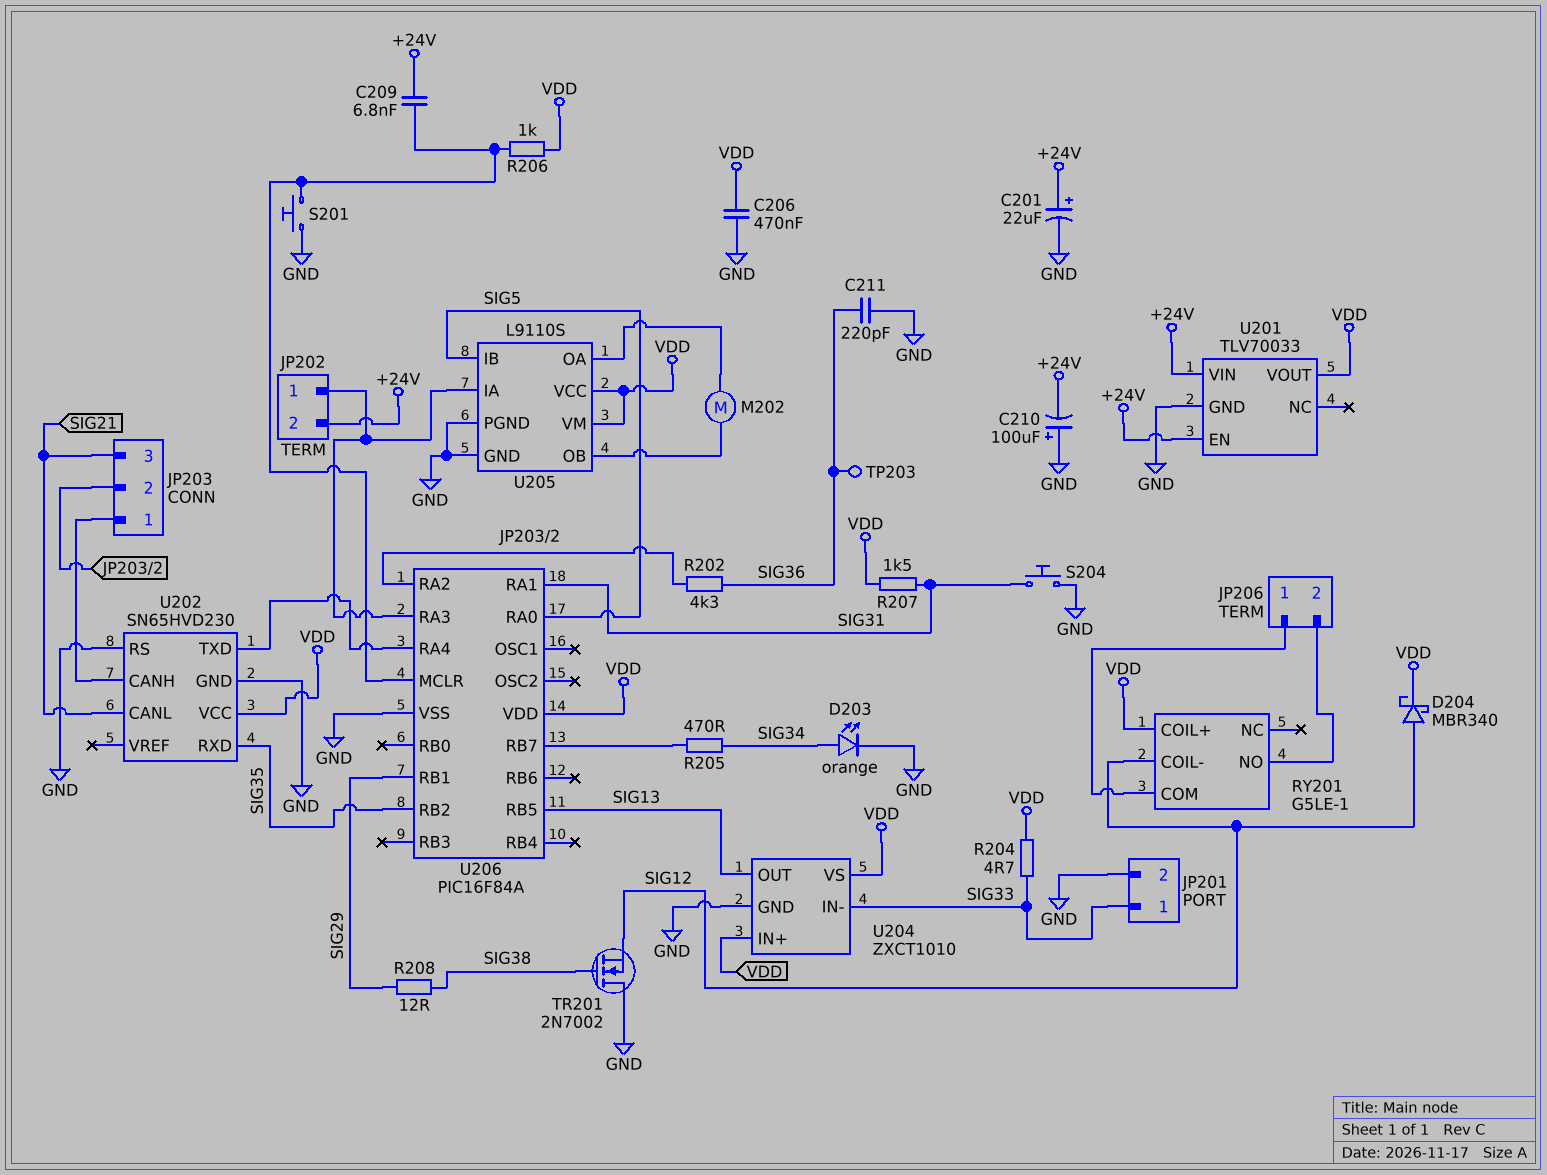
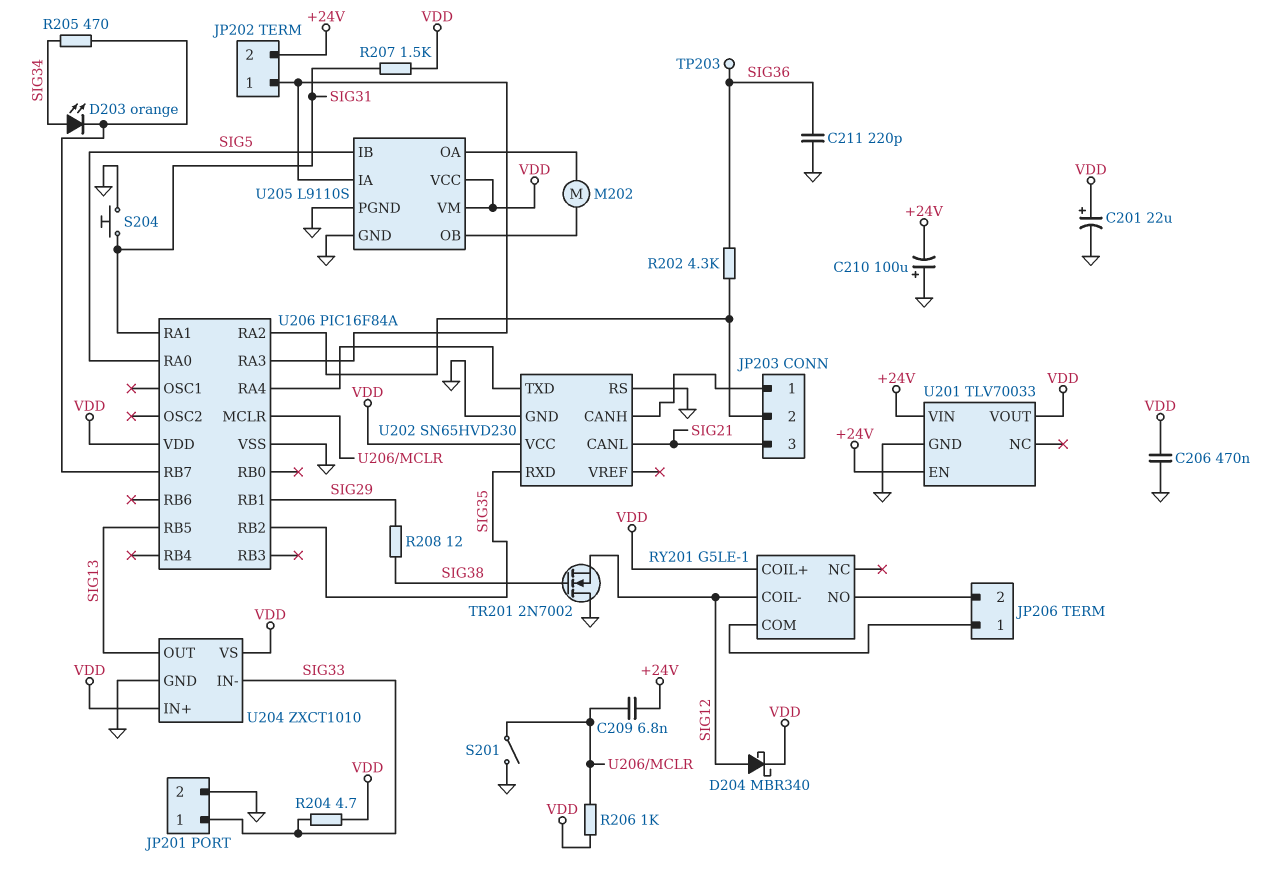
C201: 22uF (plus +24V, minus GND) -> 22uF (plus VDD, minus GND)
D203: LED orange (A SIG34, K GND) -> LED orange (A SIG34, K U206/RB7)
S201: button (GND, U206/MCLR) -> switch (GND, U206/MCLR)

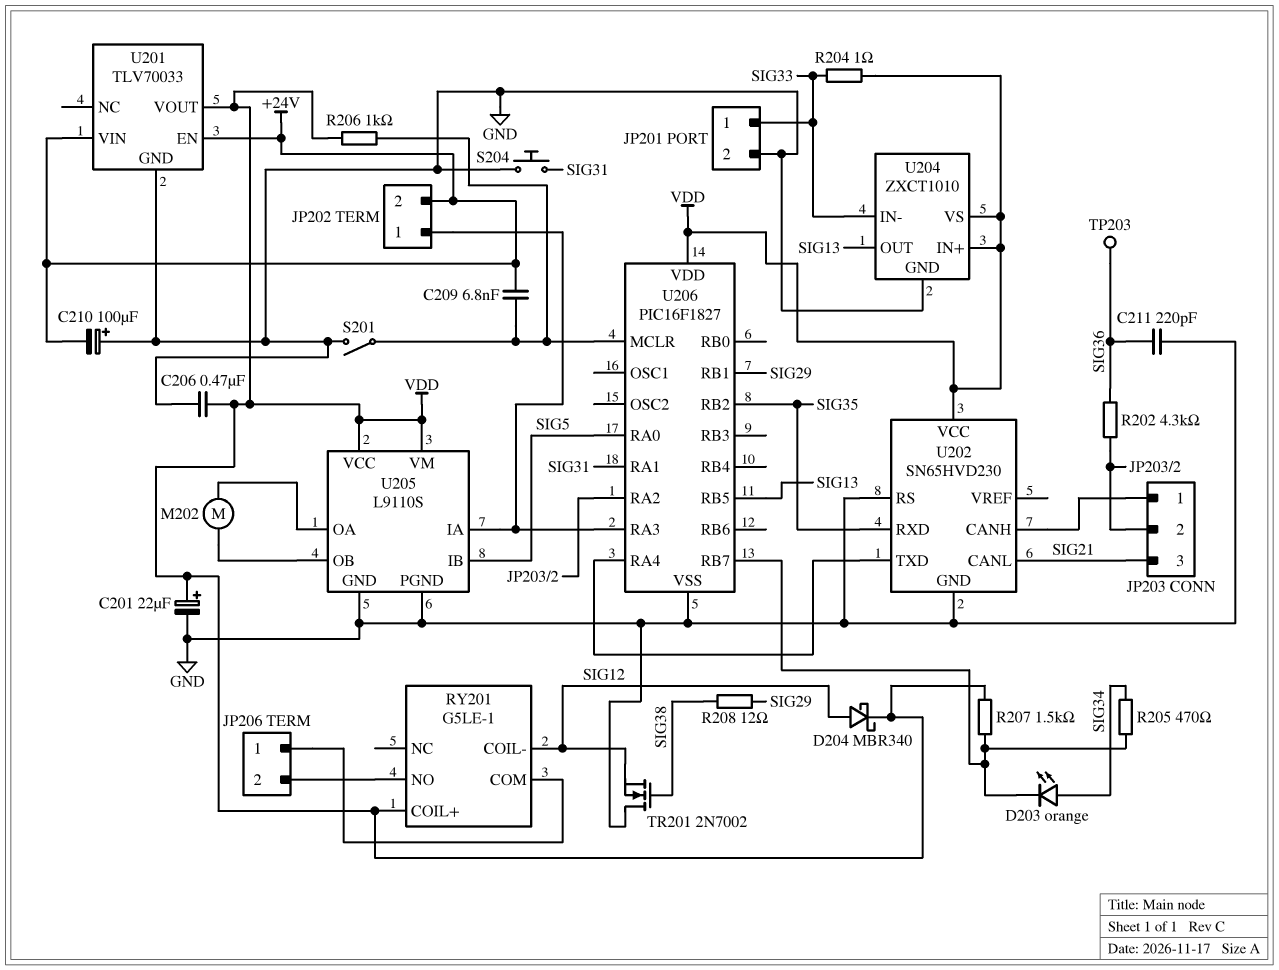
R204: 4.7 (SIG33, VDD) -> 1 (SIG33, VDD)
R207: 1.5k (SIG31, VDD) -> 1.5k (U206/RB7, VDD)
U206: PIC16F84A -> PIC16F1827

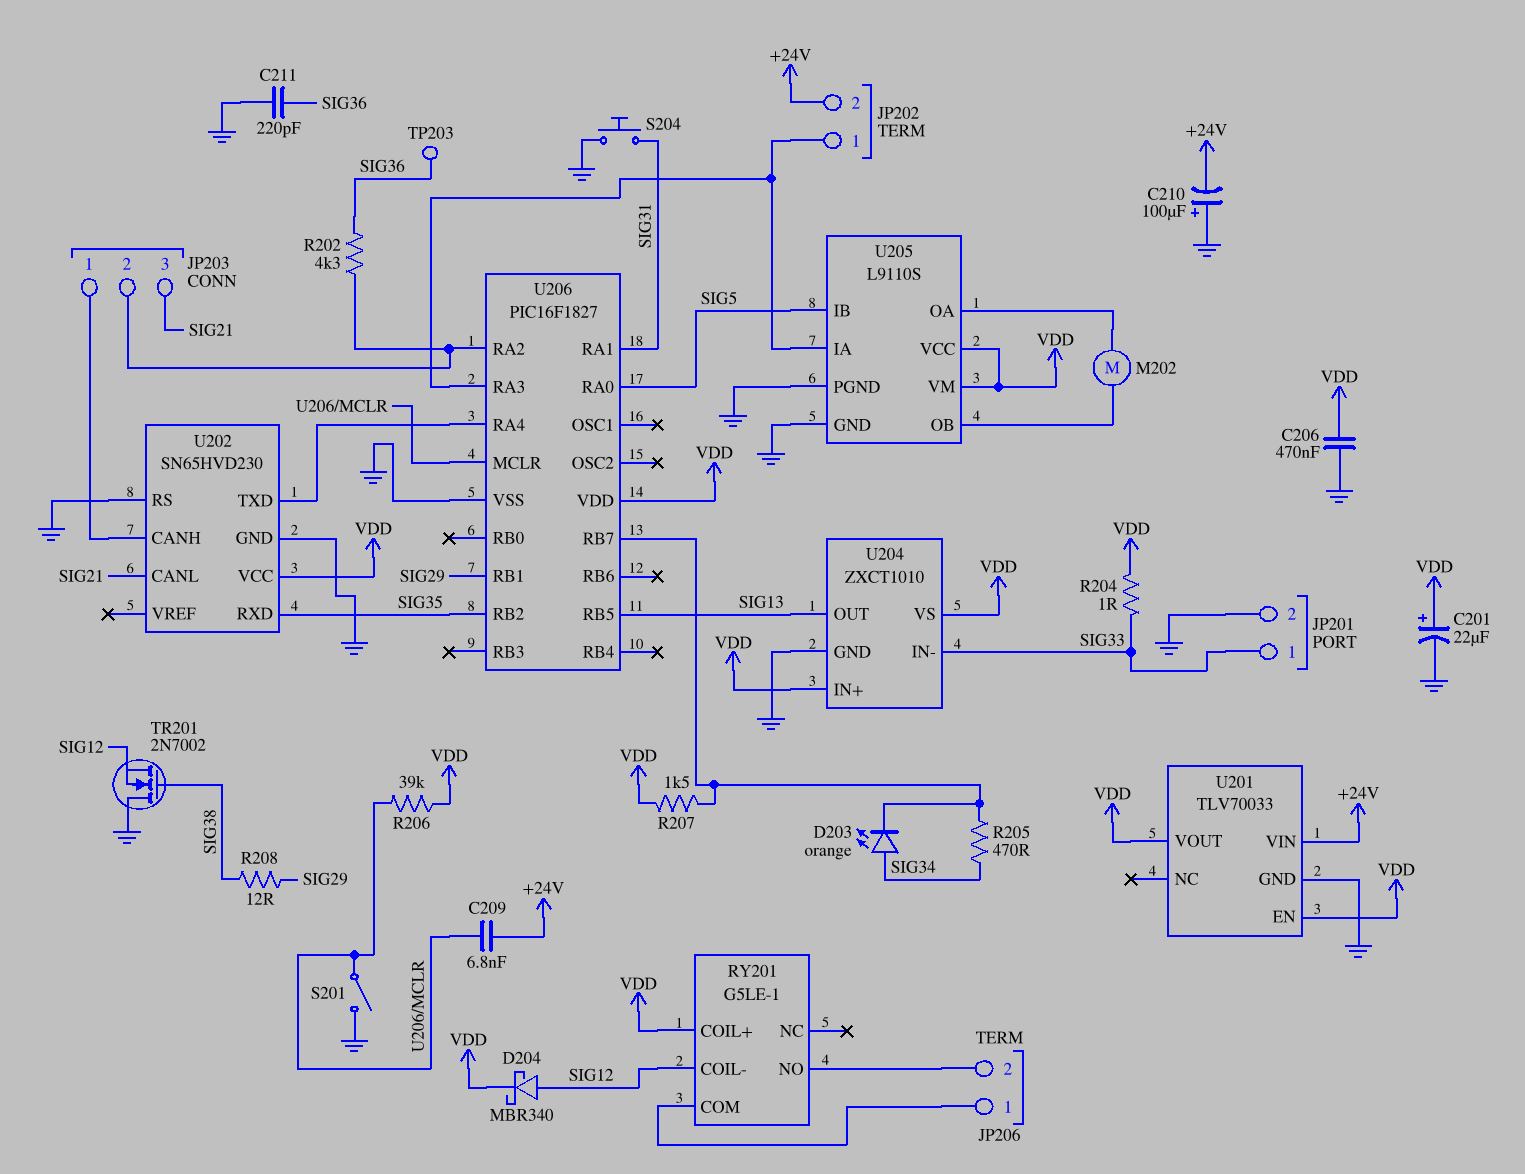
R206: 1k (U206/MCLR, VDD) -> 39k (U206/MCLR, VDD)
U201 pin EN: +24V -> VDD

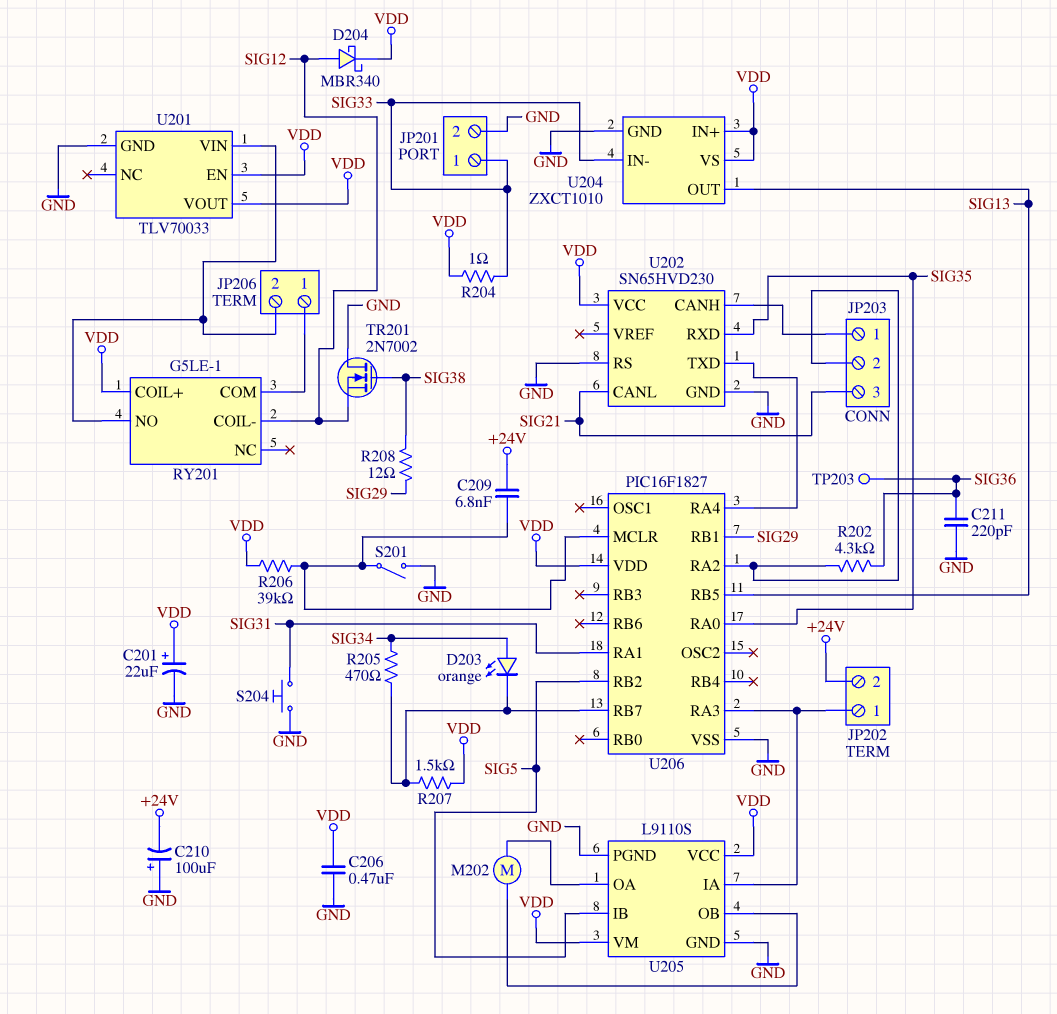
U201 pin VIN: +24V -> JP206/2
U206 pin RA0: SIG5 -> SIG35
U206 pin RB2: SIG35 -> SIG5

